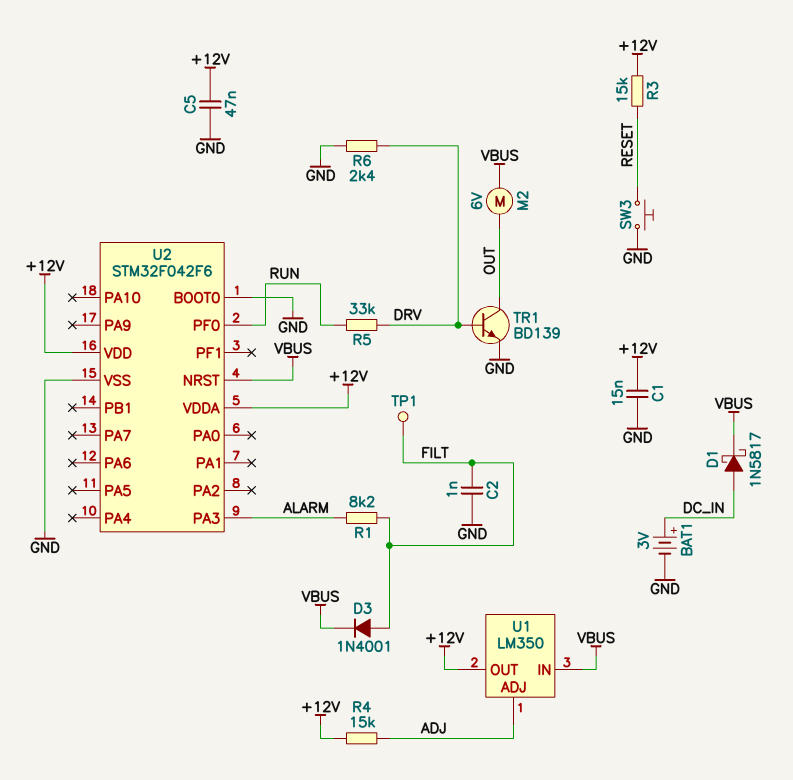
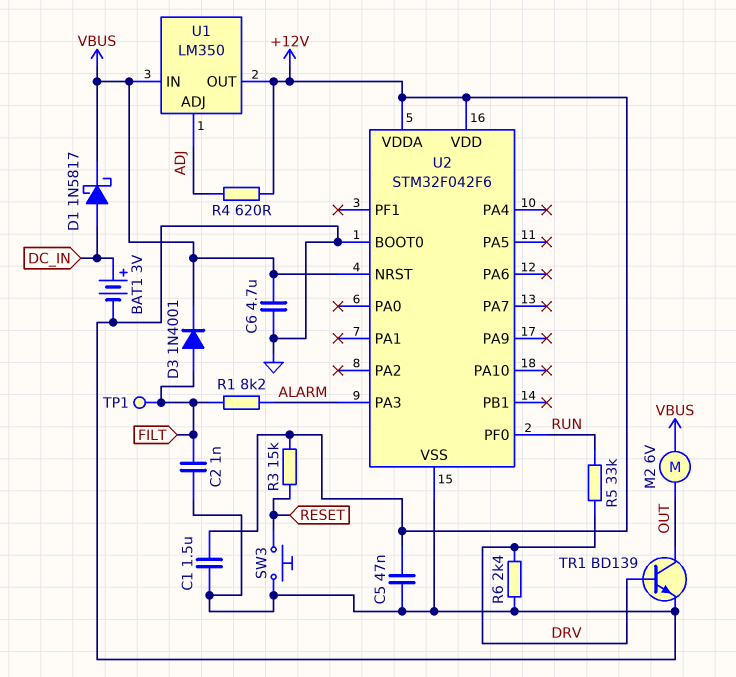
C1: 15nF (+12V, GND) -> 1.5uF (+12V, GND)
C6: none -> 4.7uF (GND, VBUS)
R4: 15k (+12V, ADJ) -> 620 (+12V, ADJ)

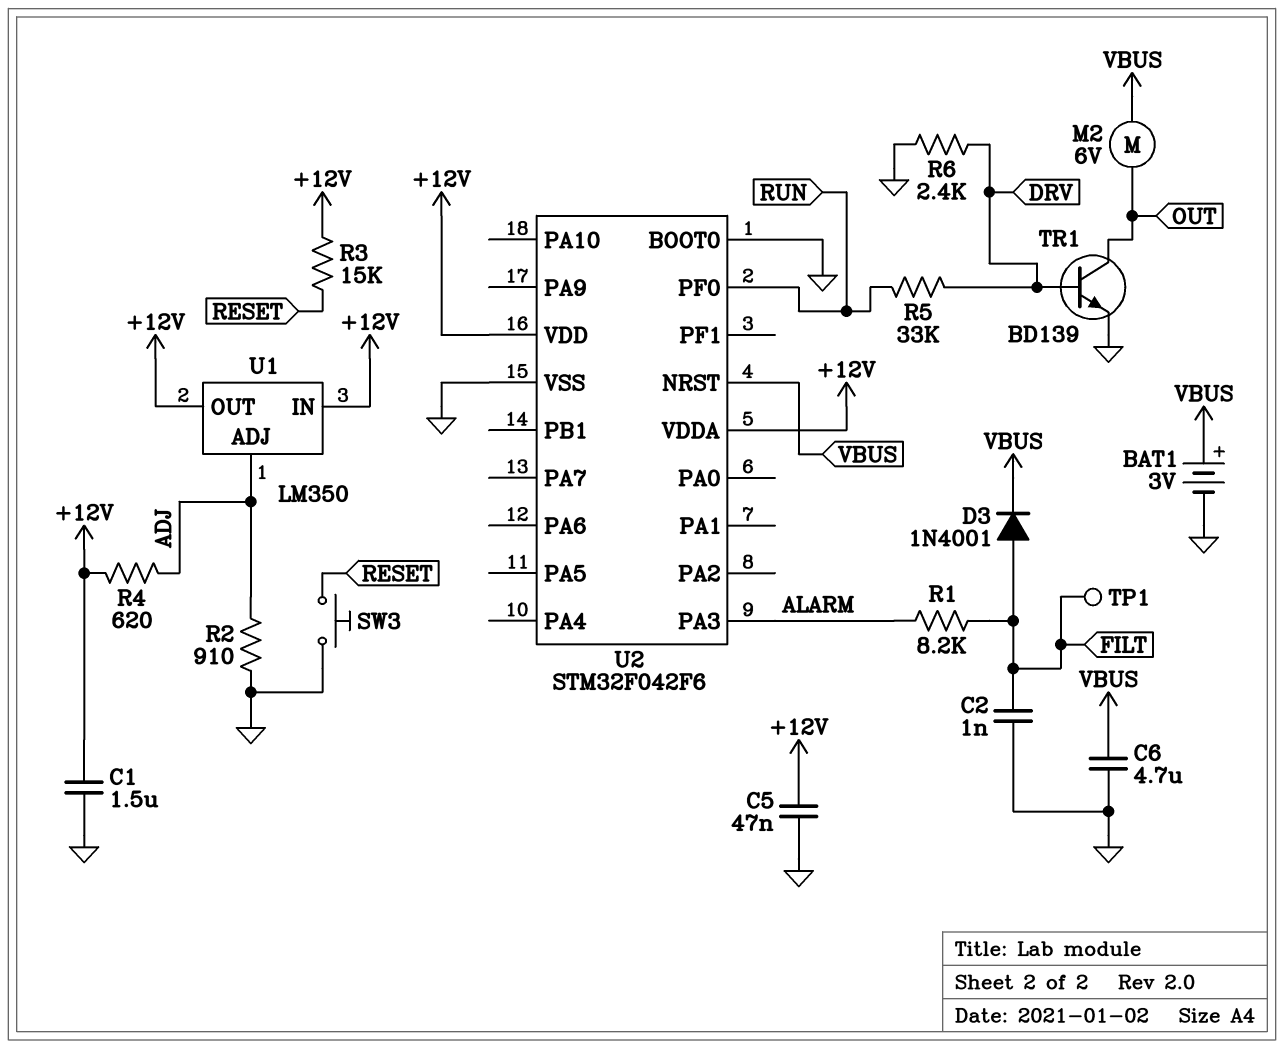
BAT1: 3V (plus DC_IN, minus GND) -> 3V (plus VBUS, minus GND)
D1: schottky 1N5817 (A DC_IN, K VBUS) -> none
R2: none -> 910 (ADJ, GND)
U1 pin IN: VBUS -> +12V

